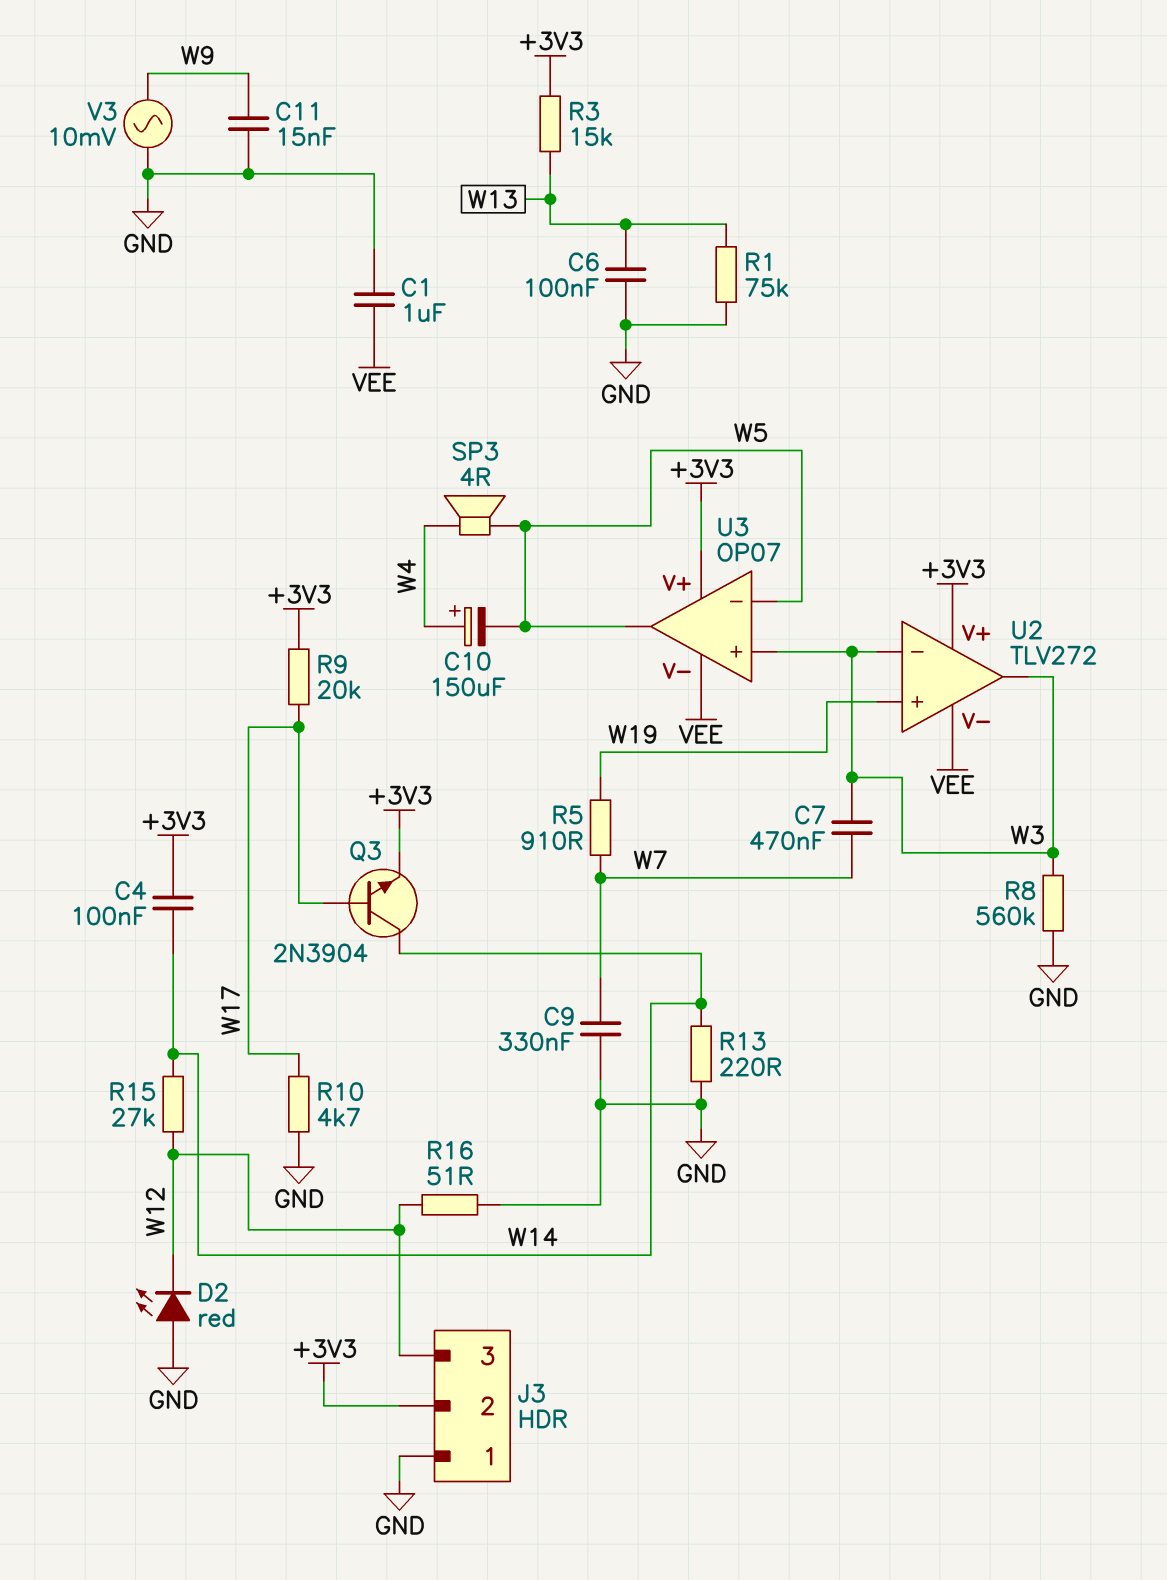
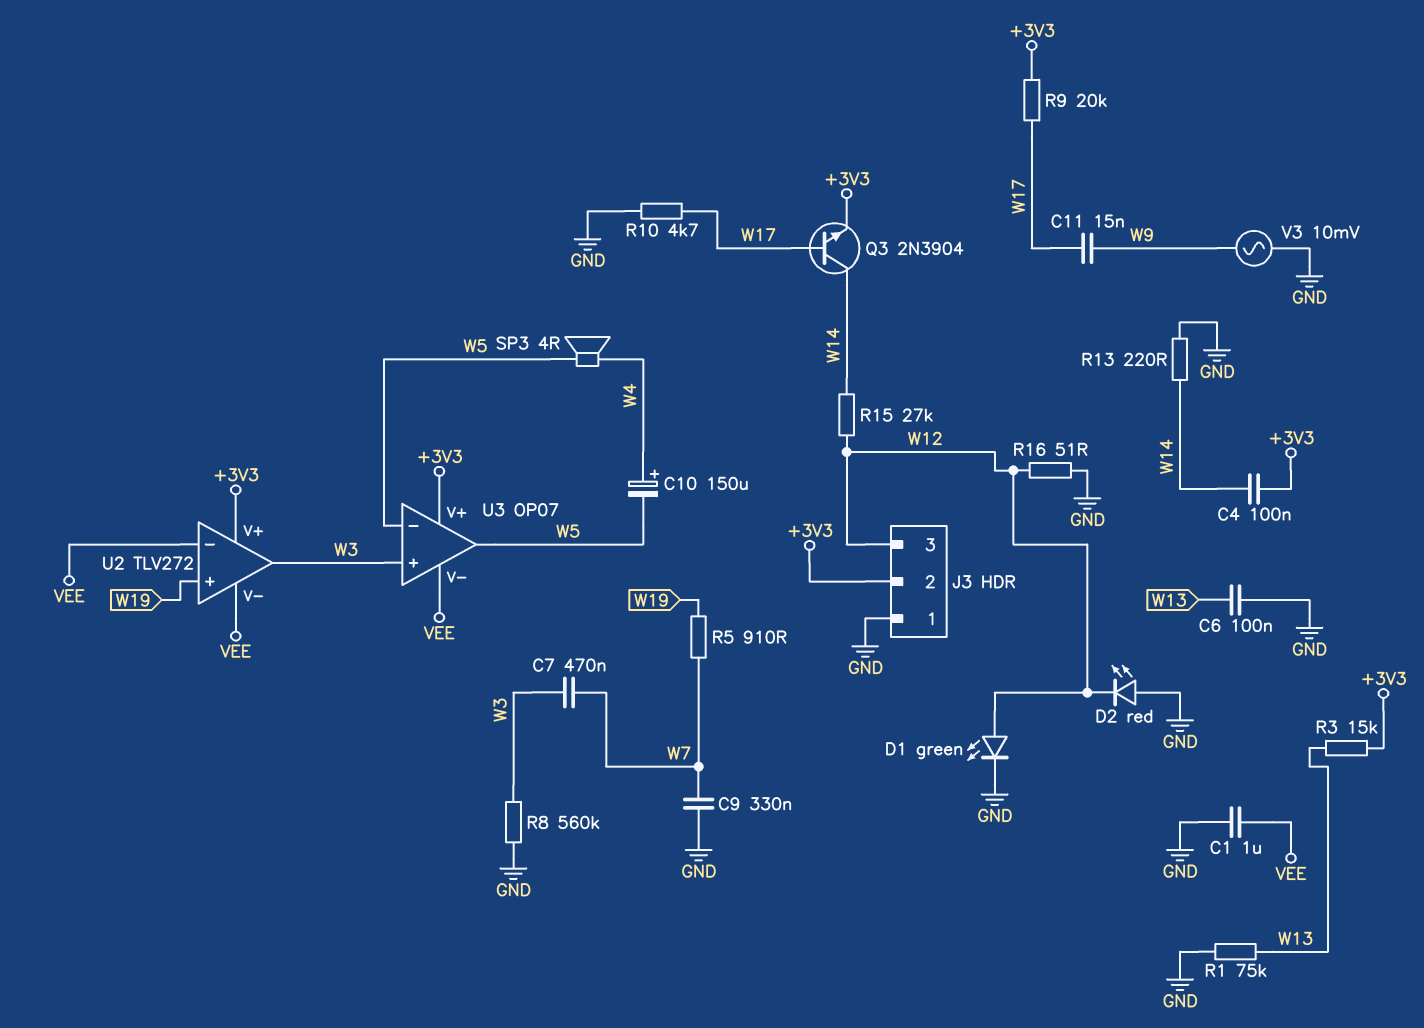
C11: 15nF (GND, W9) -> 15nF (W9, W17)
D1: none -> LED green (A W12, K GND)
U2 pin in-: W3 -> VEE

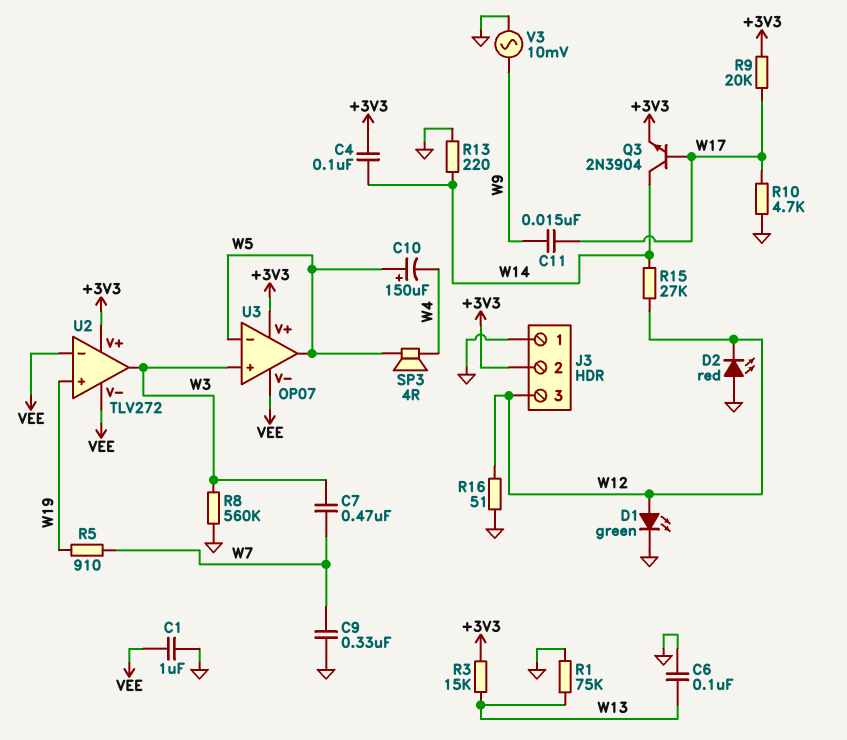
C10: 150uF (plus W4, minus W5) -> 150uF (plus W5, minus W4)

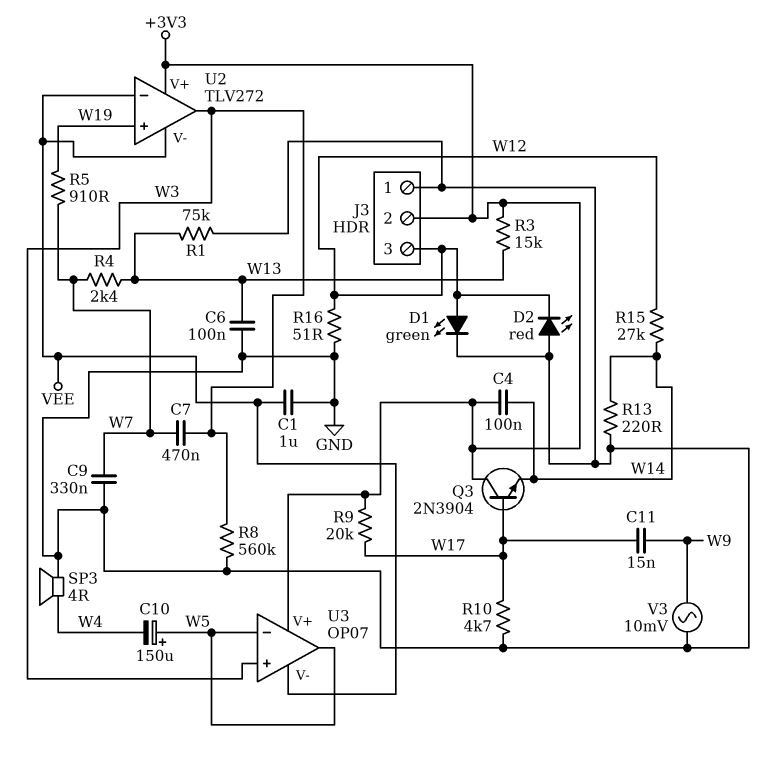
Q3: NPN 2N3904 (B W17, C W14, E +3V3) -> NPN 2N3904 (B W17, C +3V3, E W14)
R4: none -> 2.4k (W7, W13)
SP3: speaker 4R (W4, W5) -> speaker 4R (GND, W4)

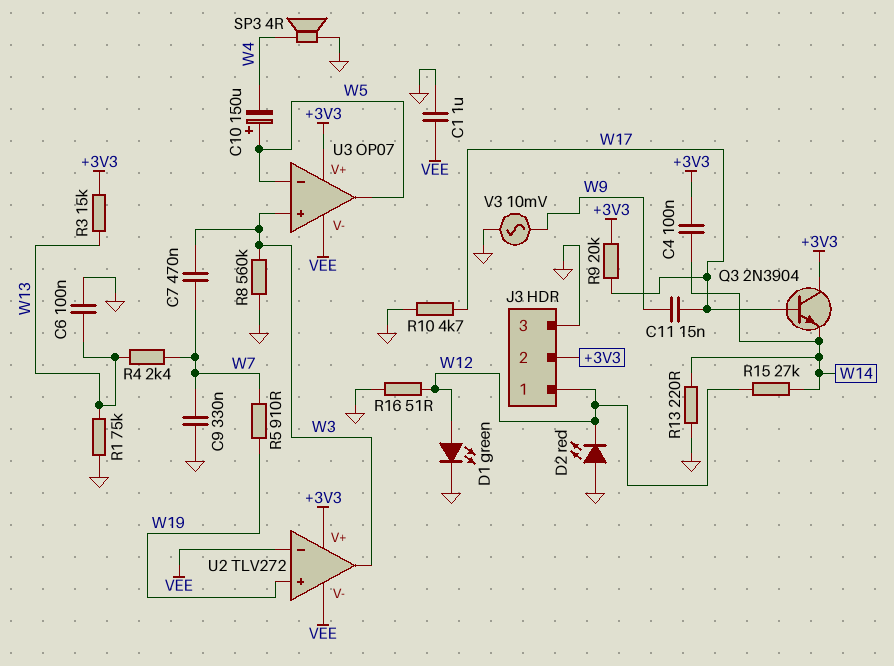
J3 pin 1: GND -> W12
J3 pin 3: W12 -> GND

